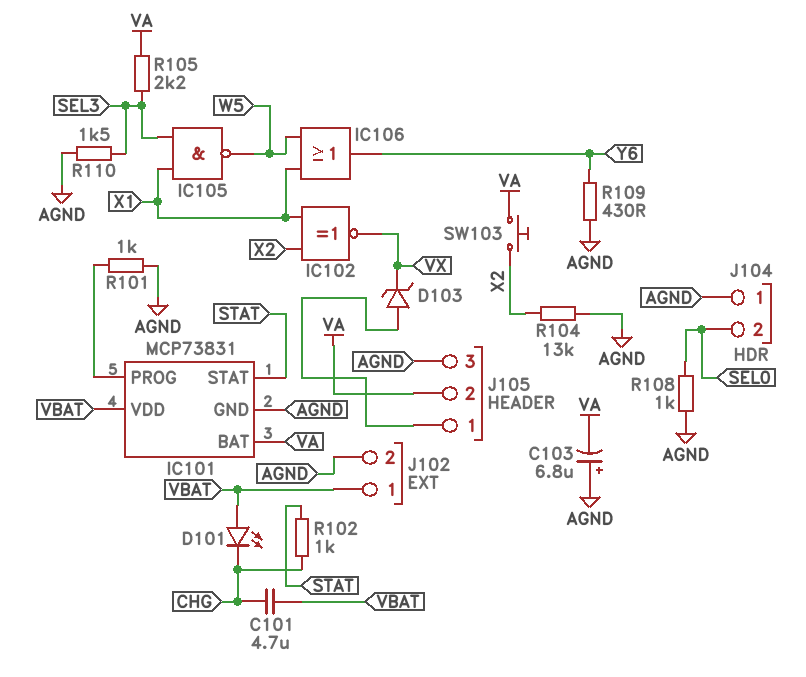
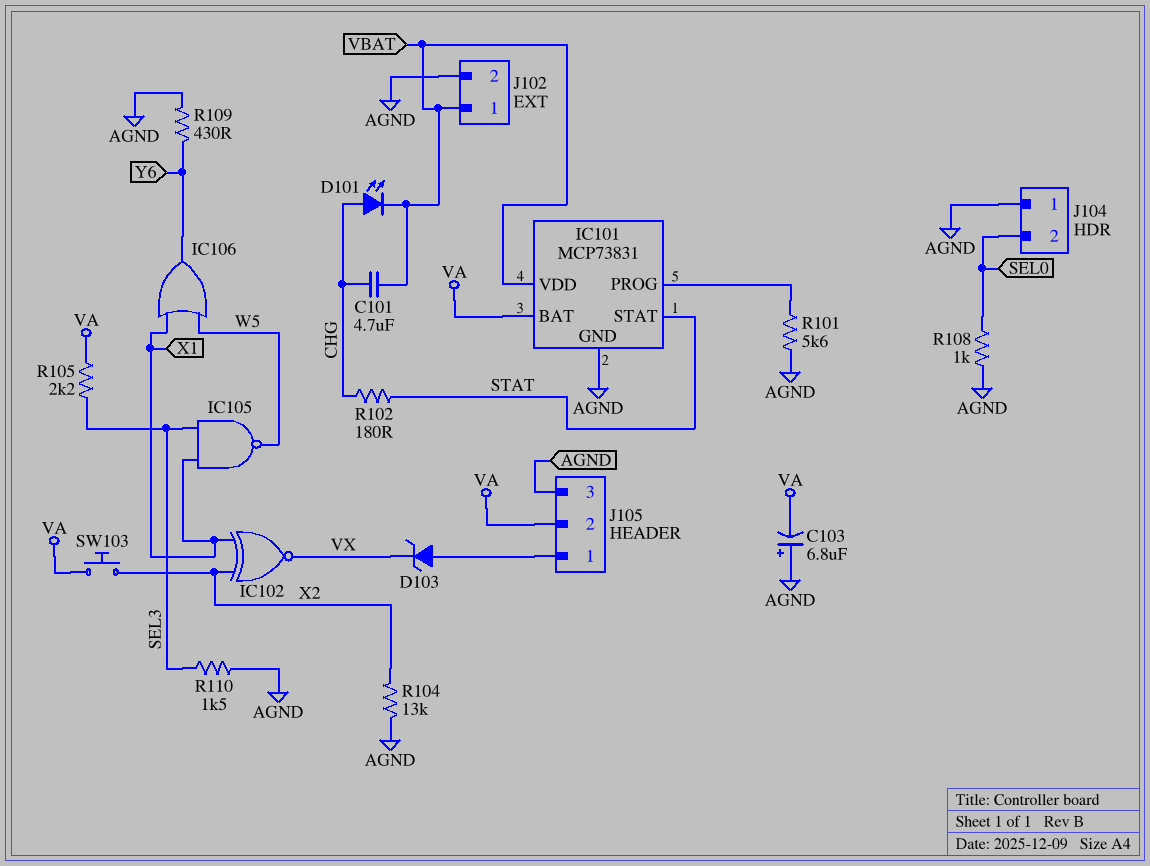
D101: LED (A VBAT, K CHG) -> LED (A CHG, K VBAT)
R101: 1k (AGND, IC101/PROG) -> 5.6k (AGND, IC101/PROG)
R102: 1k (CHG, STAT) -> 180 (CHG, STAT)

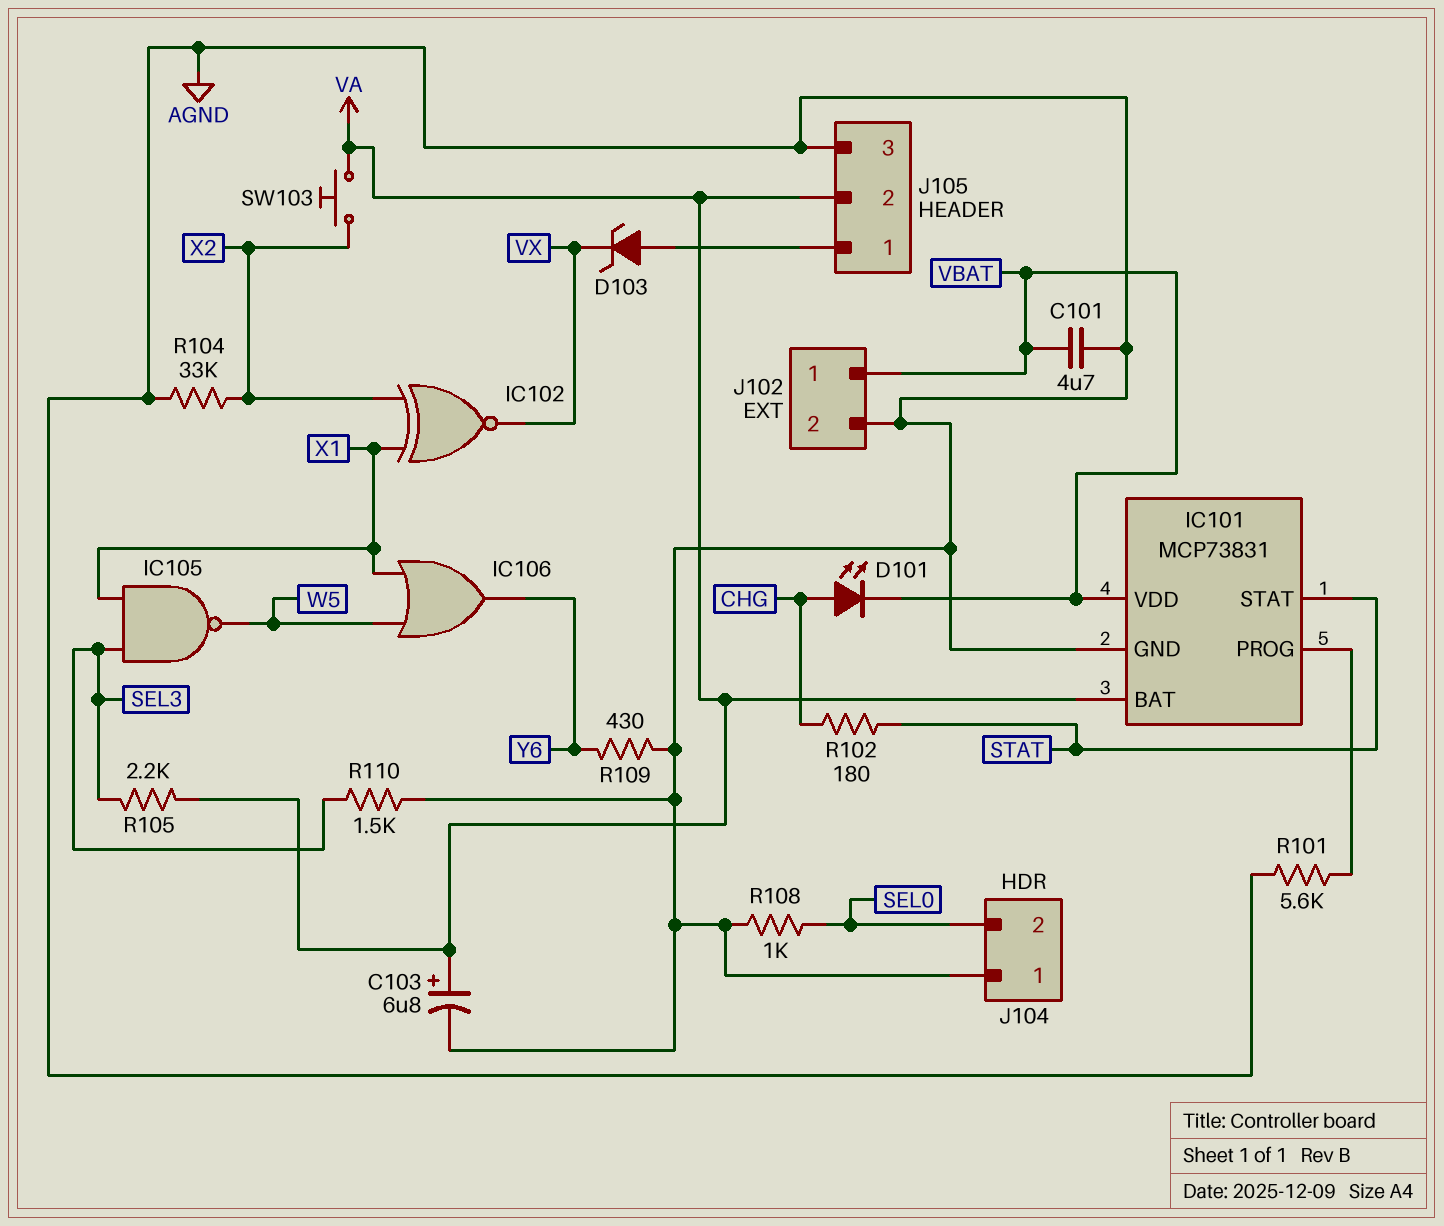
C101: 4.7uF (CHG, VBAT) -> 4.7uF (AGND, VBAT)
C103: 6.8uF (plus AGND, minus VA) -> 6.8uF (plus VA, minus AGND)
R104: 13k (AGND, X2) -> 33k (AGND, X2)

